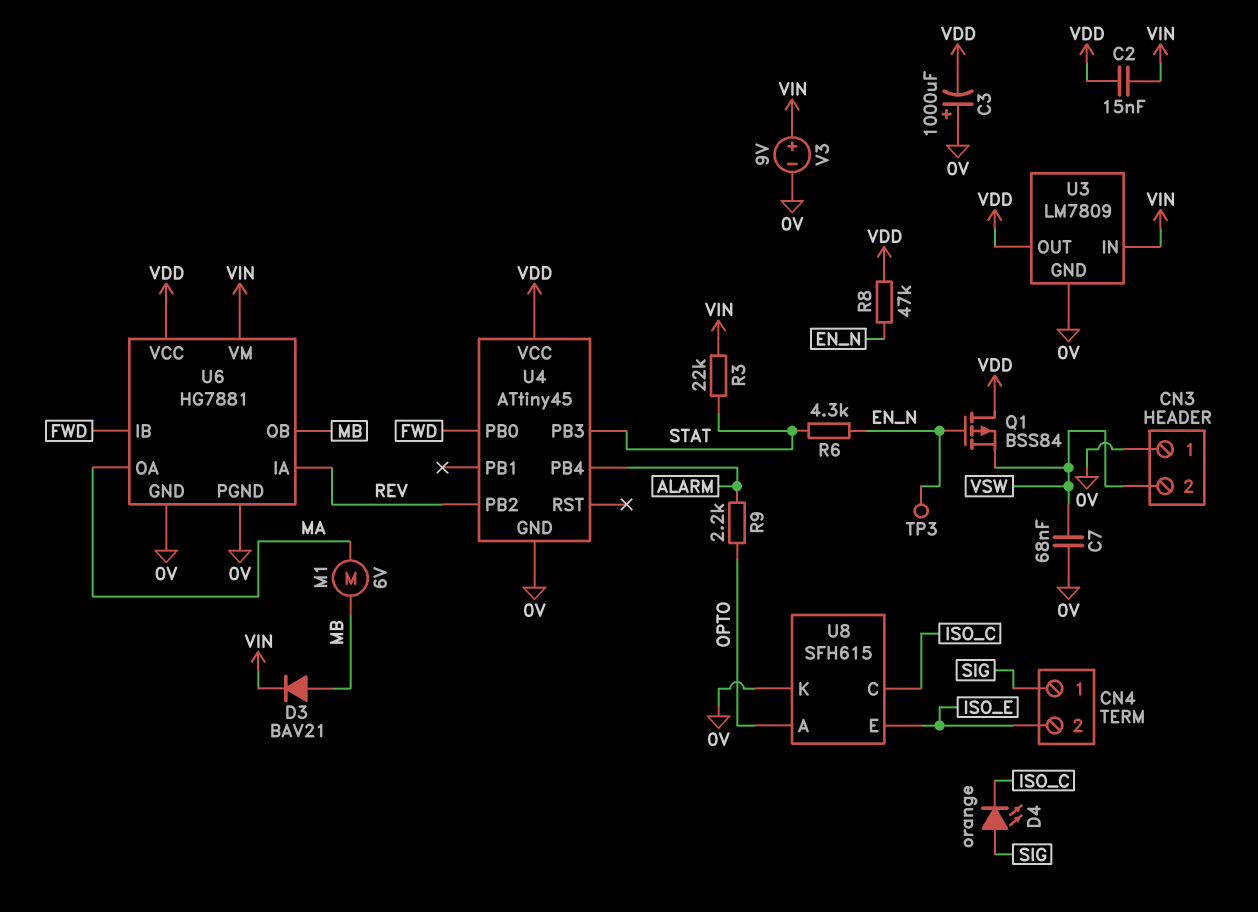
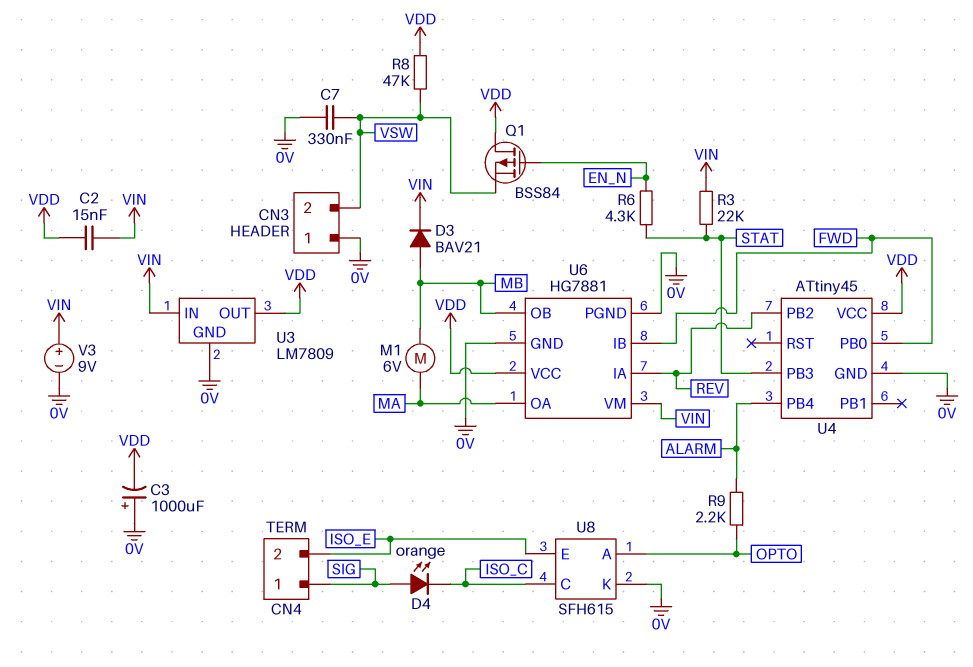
C7: 68nF (0V, VSW) -> 330nF (0V, VSW)
R8: 47k (EN_N, VDD) -> 47k (VDD, VSW)
TP3: test point (EN_N) -> none

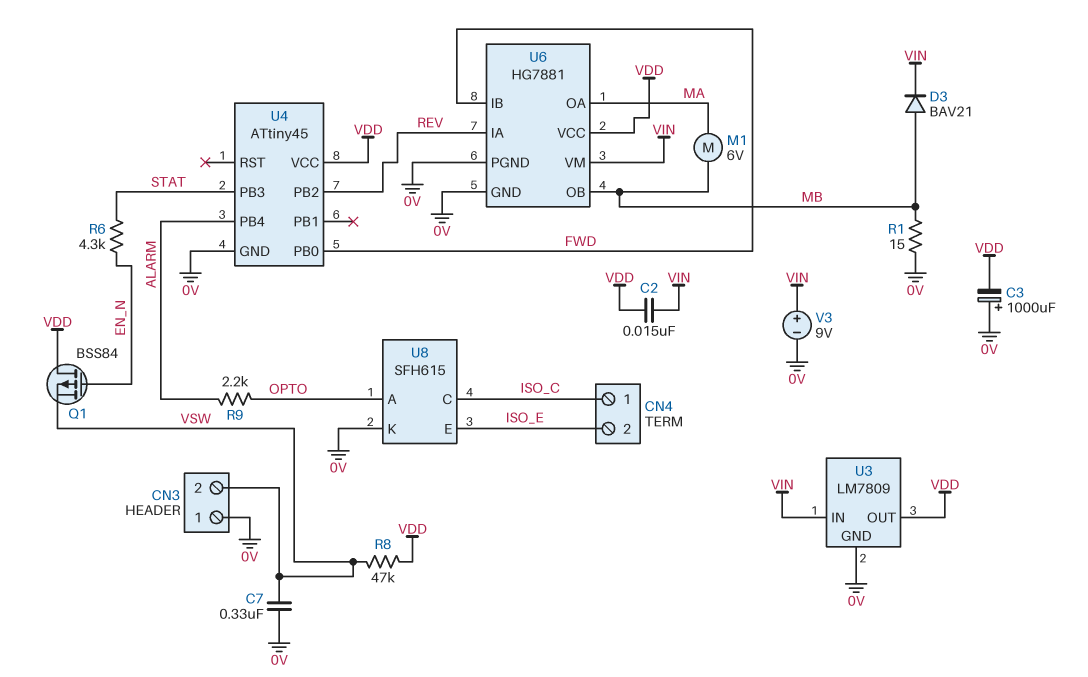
CN4 pin 1: SIG -> ISO_C
D4: LED orange (A SIG, K ISO_C) -> none
R1: none -> 15 (0V, MB)
R3: 22k (STAT, VIN) -> none

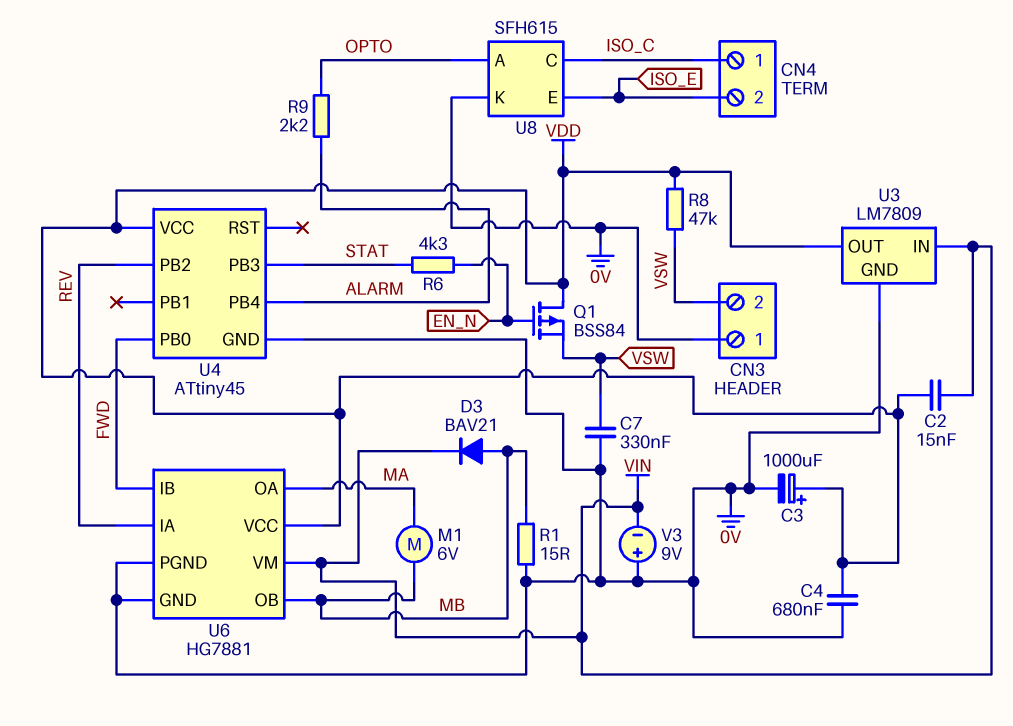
C3: 1000uF (plus 0V, minus VDD) -> 1000uF (plus VDD, minus 0V)
C4: none -> 680nF (0V, VDD)
V3: 9V (plus VIN, minus 0V) -> 9V (plus 0V, minus VIN)

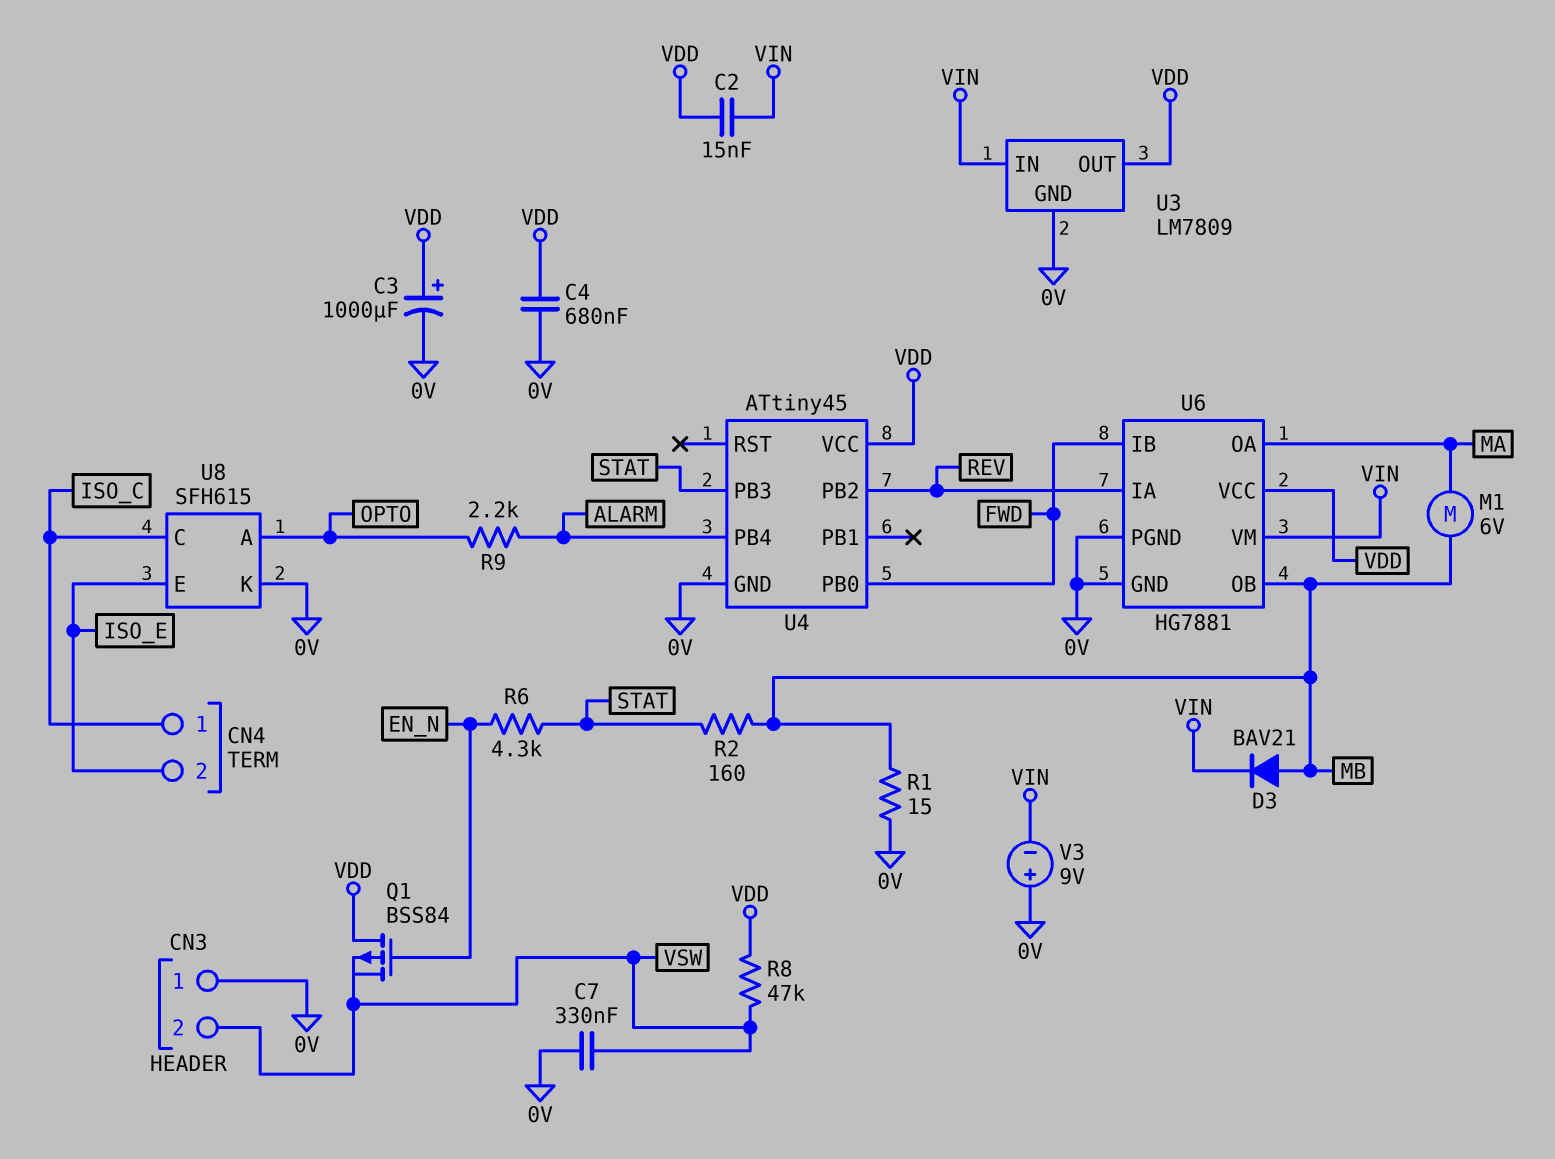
R2: none -> 160 (MB, STAT)

